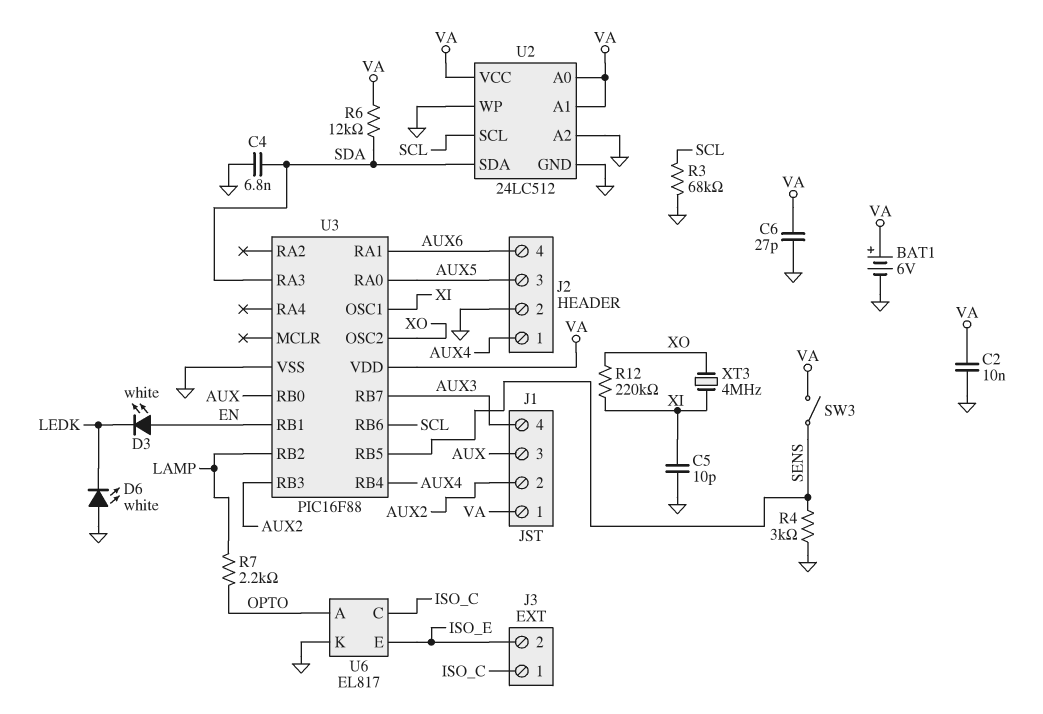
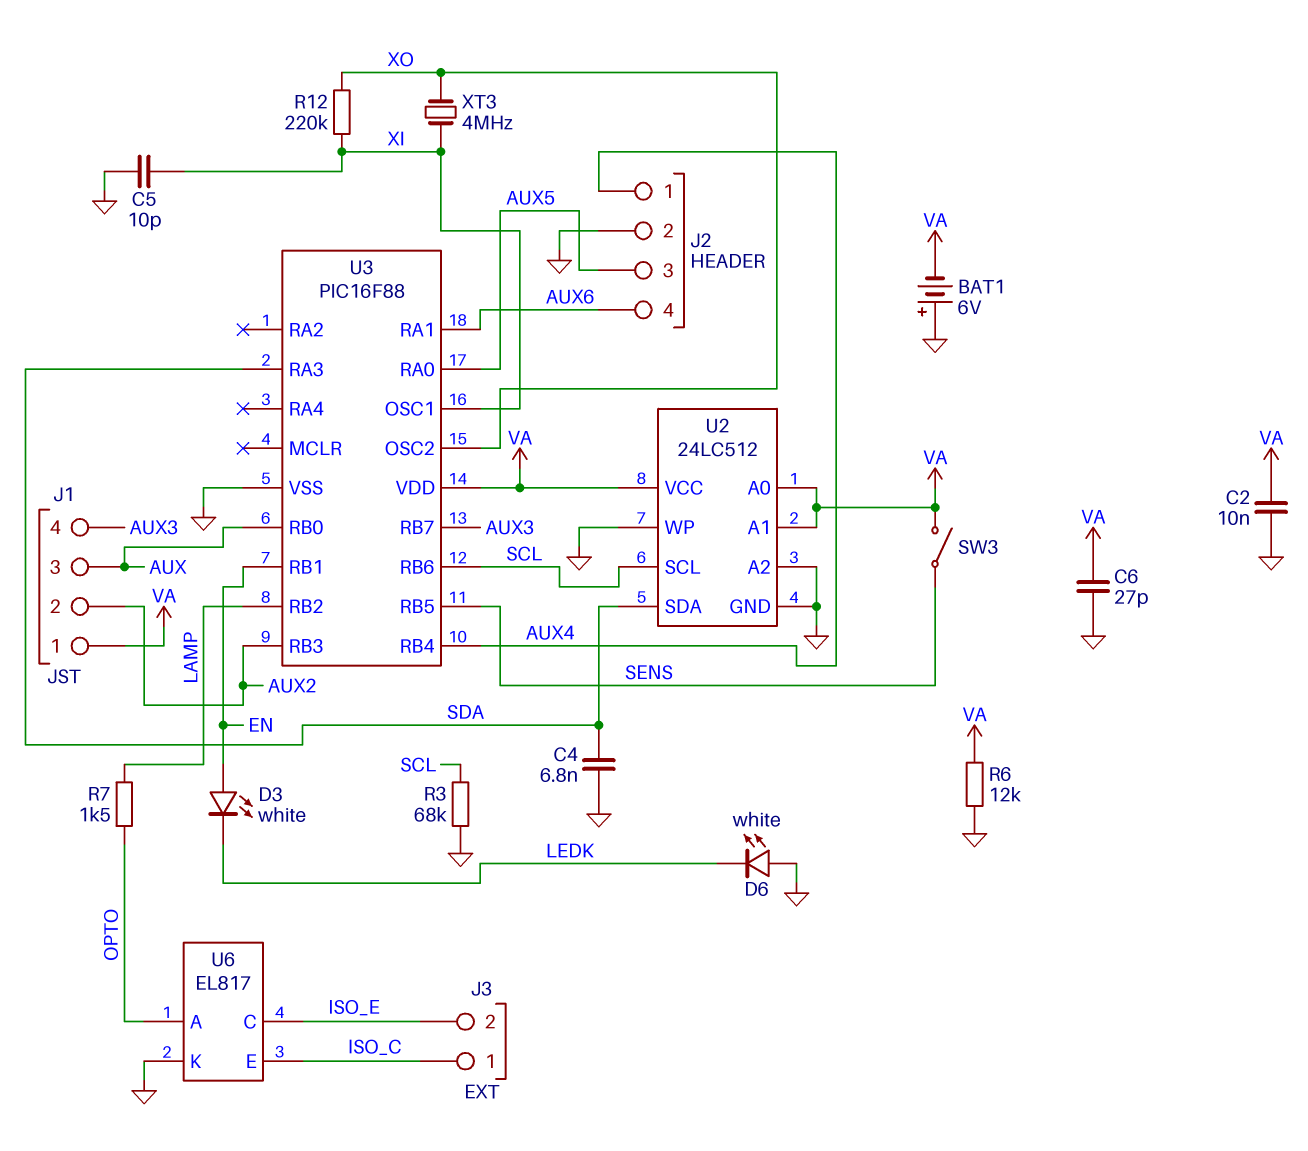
BAT1: 6V (plus VA, minus GND) -> 6V (plus GND, minus VA)
R4: 3k (GND, SENS) -> none
R6: 12k (SDA, VA) -> 12k (GND, VA)
R7: 2.2k (LAMP, OPTO) -> 1.5k (LAMP, OPTO)
U6 pin C: ISO_C -> ISO_E
U6 pin E: ISO_E -> ISO_C

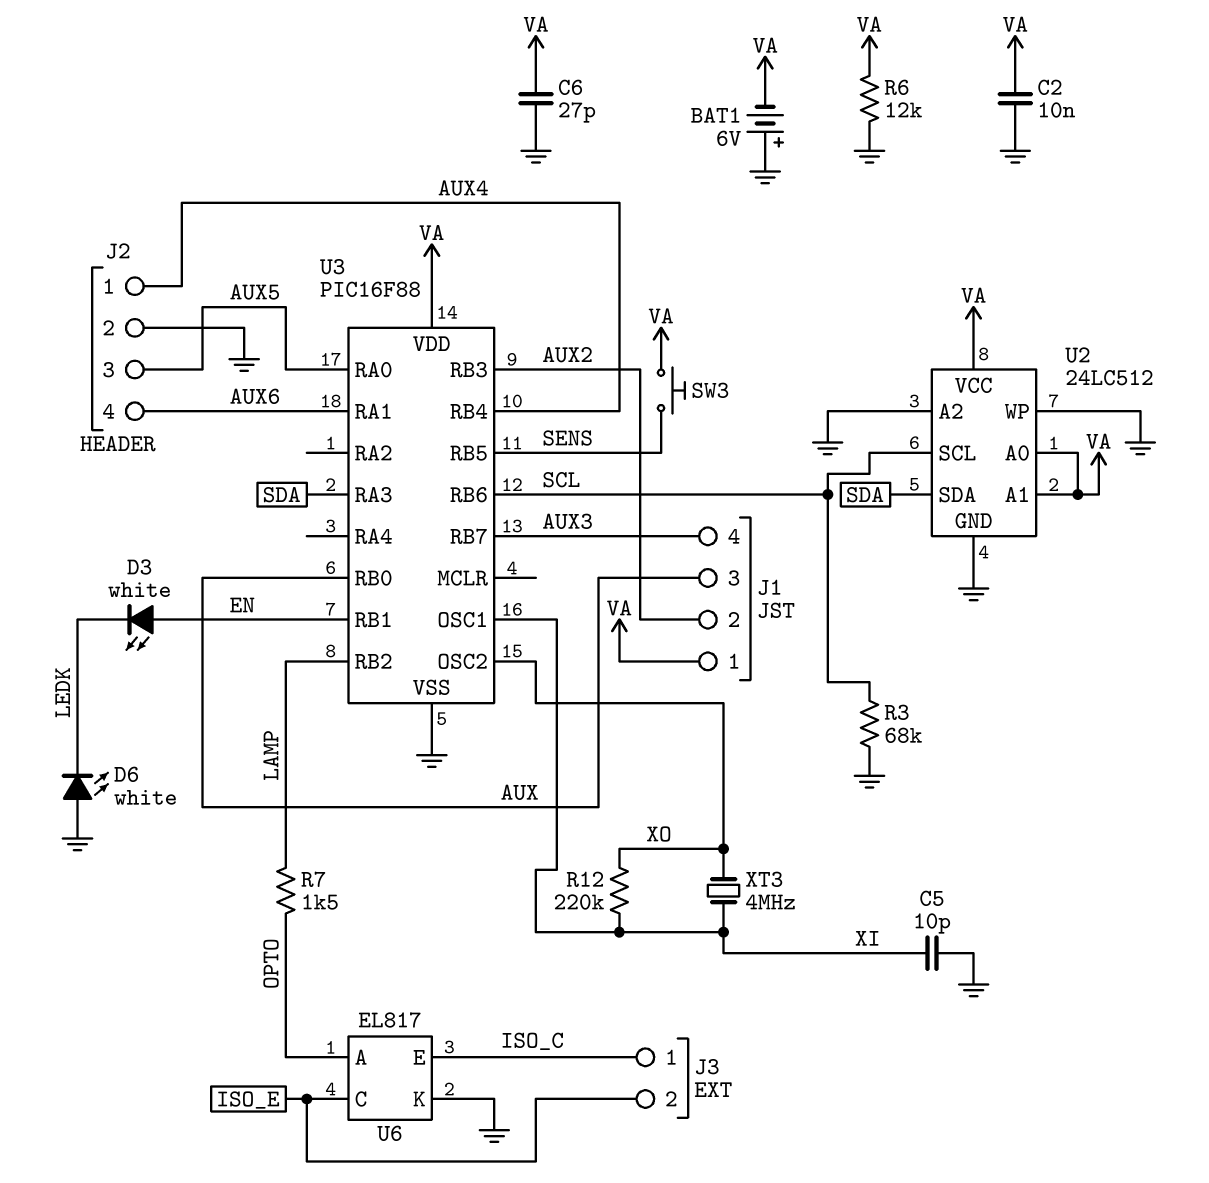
C4: 6.8nF (GND, SDA) -> none
SW3: switch (SENS, VA) -> button (SENS, VA)

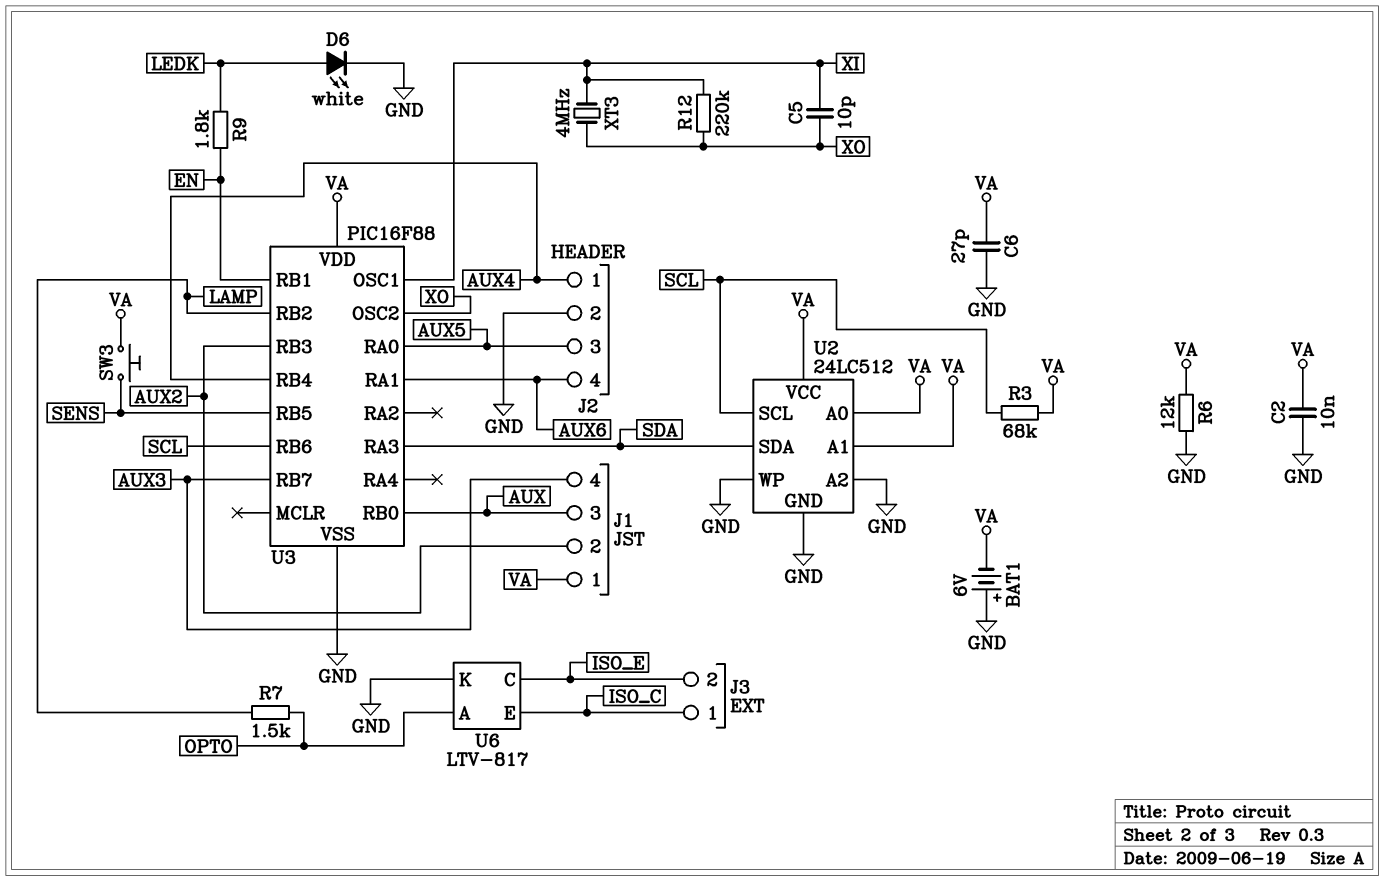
C5: 10pF (GND, XI) -> 10pF (XI, XO)
D3: LED white (A EN, K LEDK) -> none
D6: LED white (A GND, K LEDK) -> LED white (A LEDK, K GND)
R3: 68k (GND, SCL) -> 68k (SCL, VA)
R9: none -> 1.8k (EN, LEDK)
U6: EL817 -> LTV-817

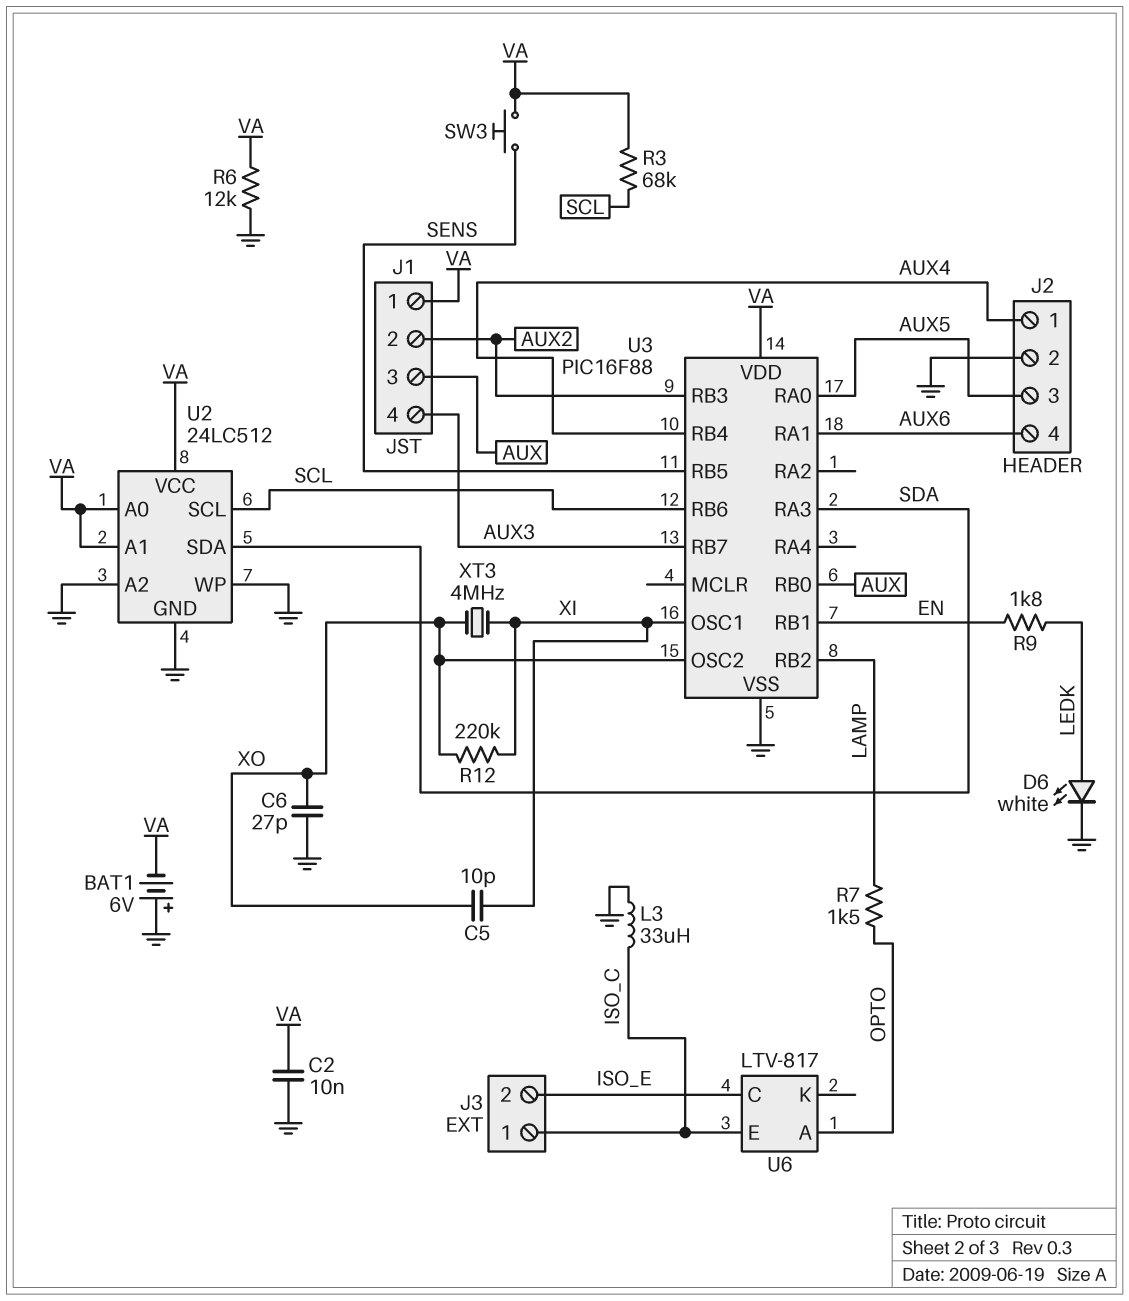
C6: 27pF (GND, VA) -> 27pF (GND, XO)
L3: none -> 33uH (GND, ISO_C)
U6 pin K: GND -> none

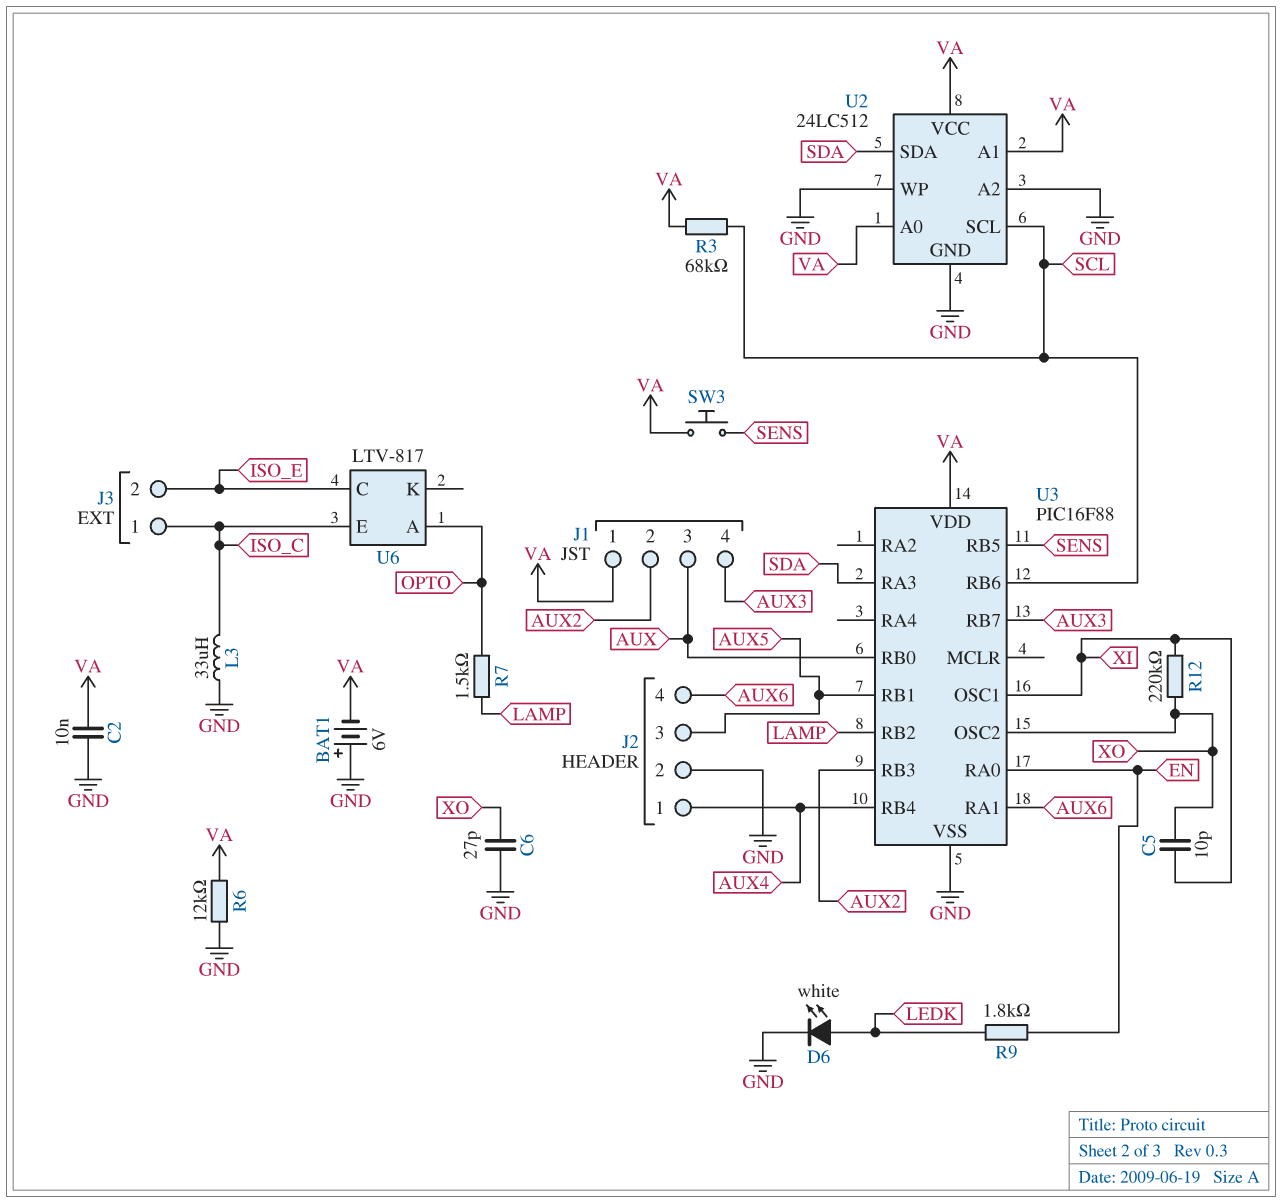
U3 pin RA0: AUX5 -> EN
U3 pin RB1: EN -> AUX5
XT3: 4MHz (XI, XO) -> none

